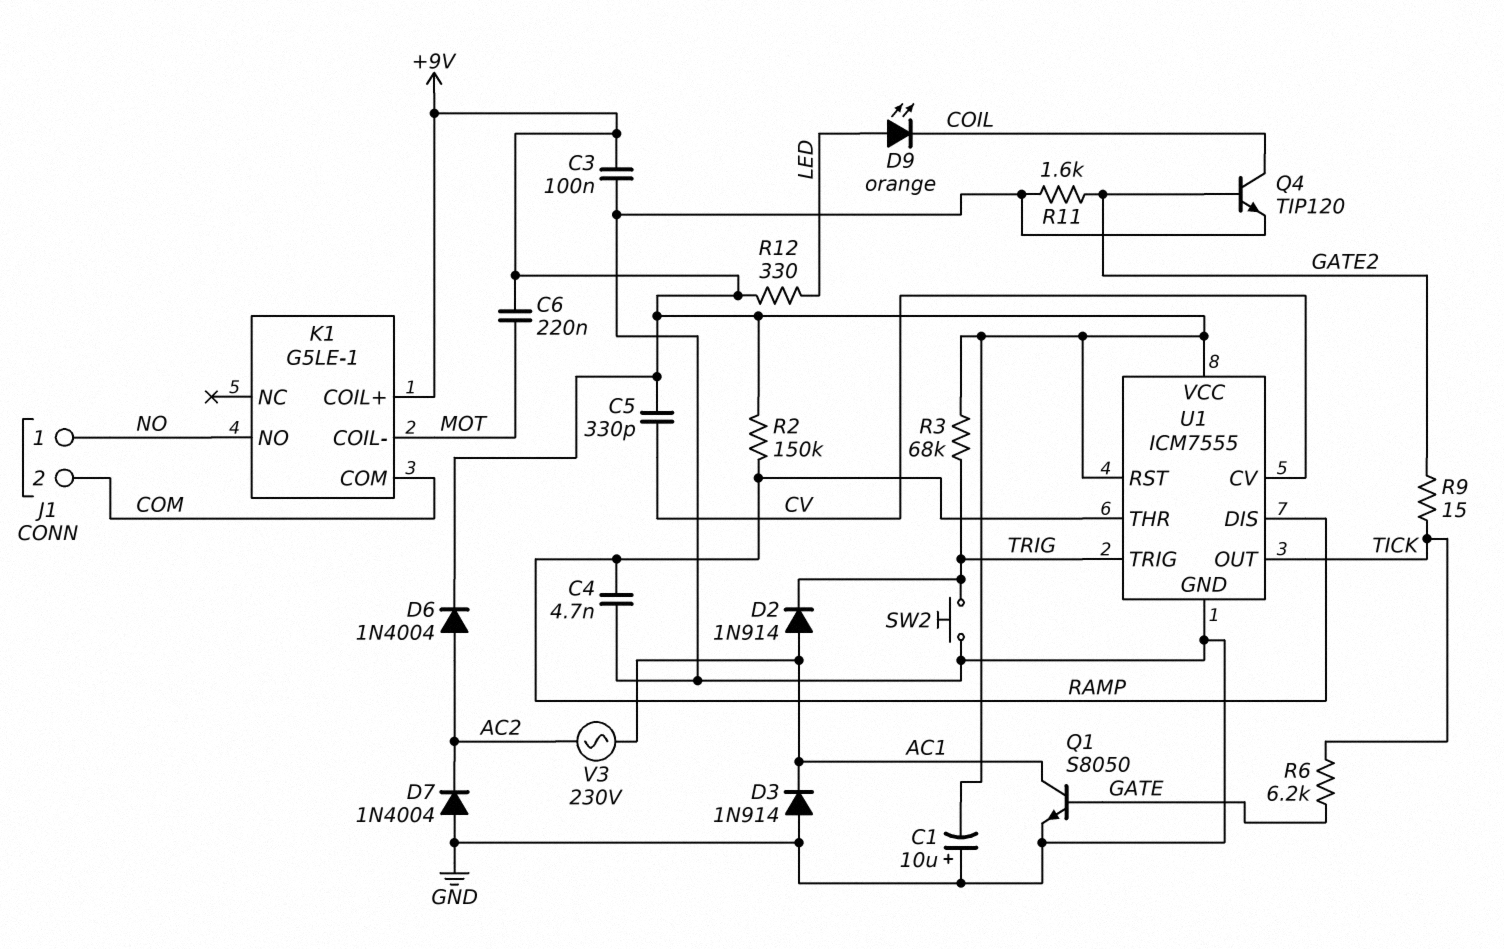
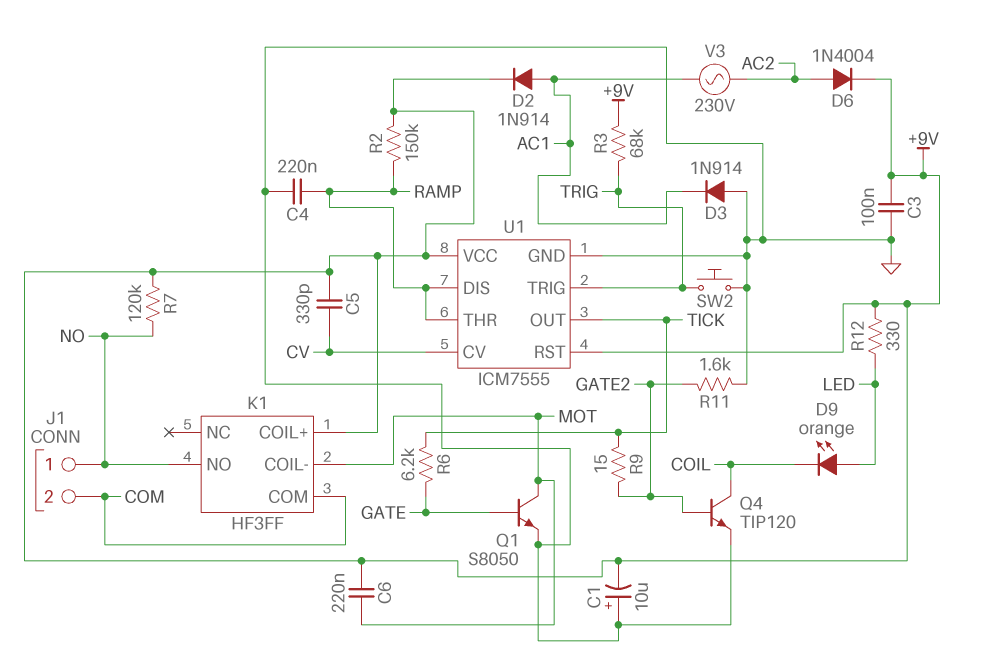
C4: 4.7nF (GND, RAMP) -> 220nF (GND, RAMP)
D2: diode 1N914 (A AC1, K TRIG) -> diode 1N914 (A AC1, K +9V)
D7: diode 1N4004 (A GND, K AC2) -> none
K1: G5LE-1 -> HF3FF
Q1: NPN S8050 (B GATE, C AC1, E GND) -> NPN S8050 (B GATE, C MOT, E GND)
R7: none -> 120k (+9V, NO)

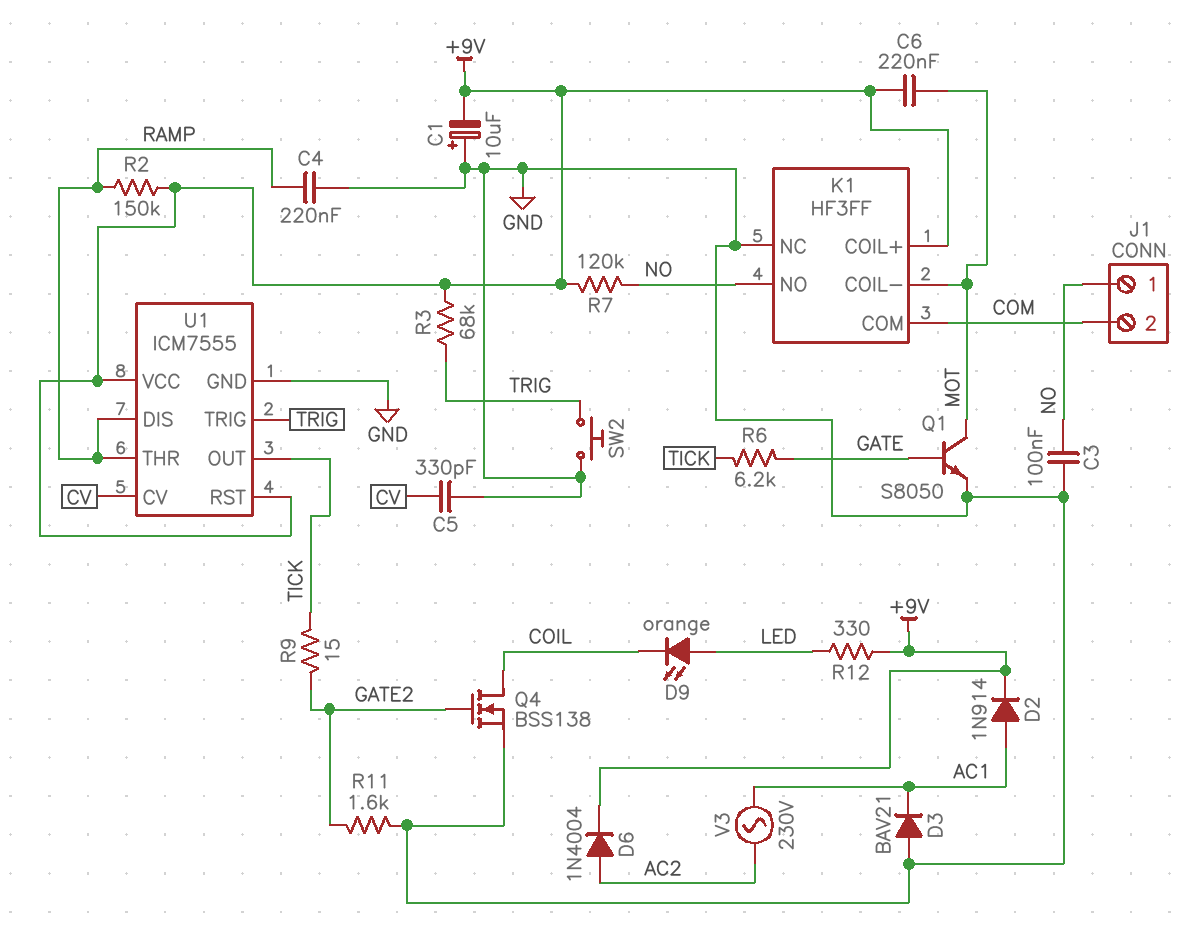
C3: 100nF (+9V, GND) -> 100nF (GND, NO)
C5: 330pF (+9V, CV) -> 330pF (CV, GND)
D3: diode 1N914 (A GND, K AC1) -> diode BAV21 (A GND, K AC1)
K1 pin NC: none -> GND
Q4: NPN TIP120 (B GATE2, C COIL, E GND) -> NMOS BSS138 (G GATE2, D COIL, S GND)

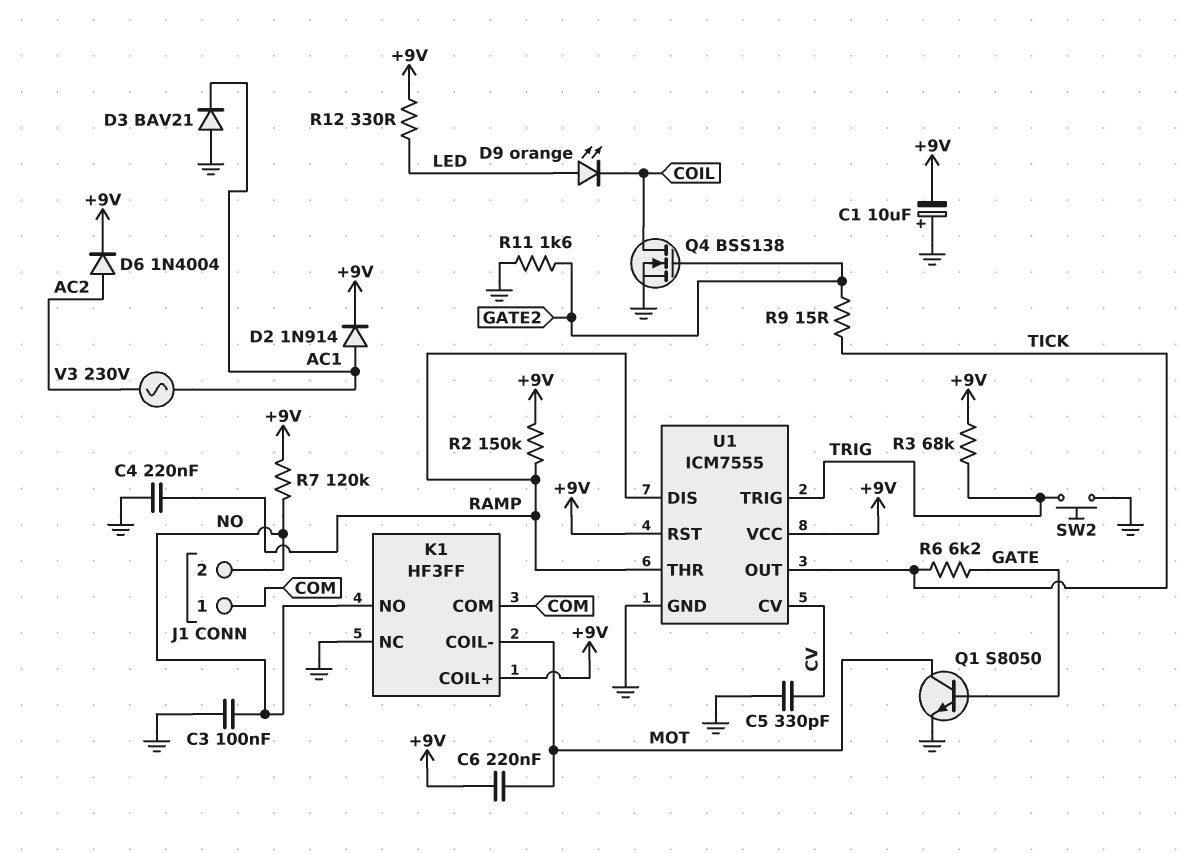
J1 pin 1: NO -> COM
J1 pin 2: COM -> NO

